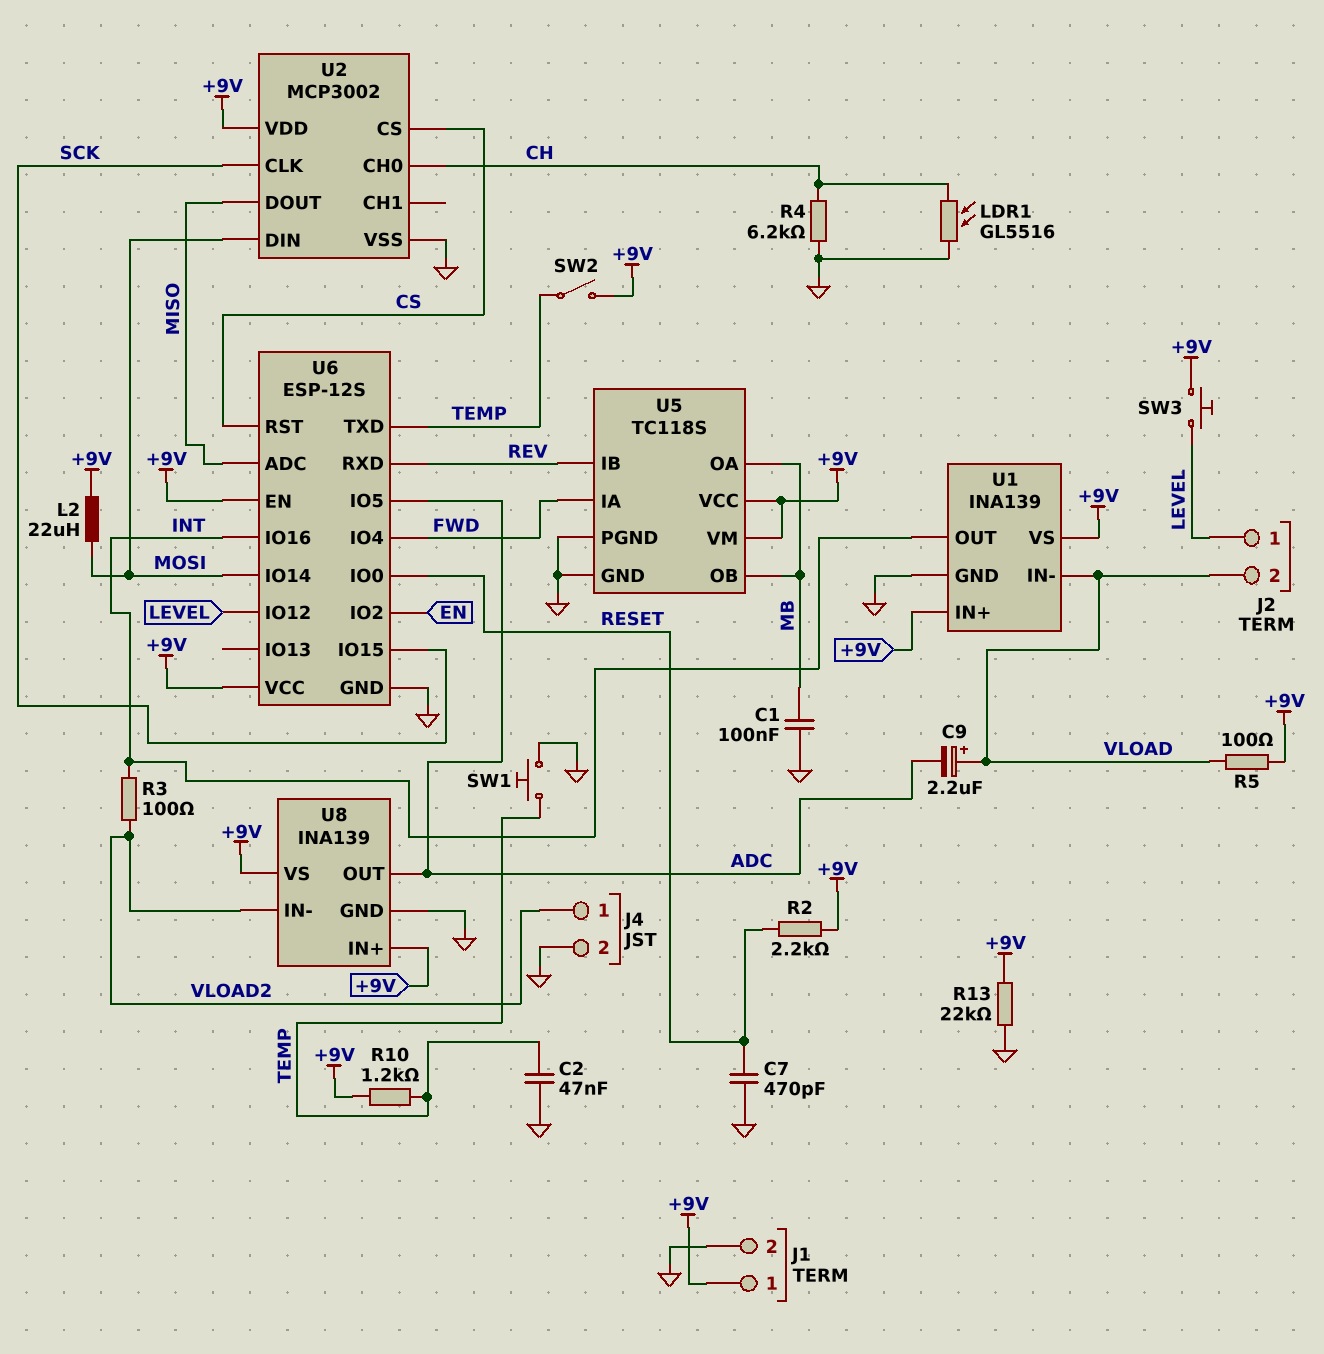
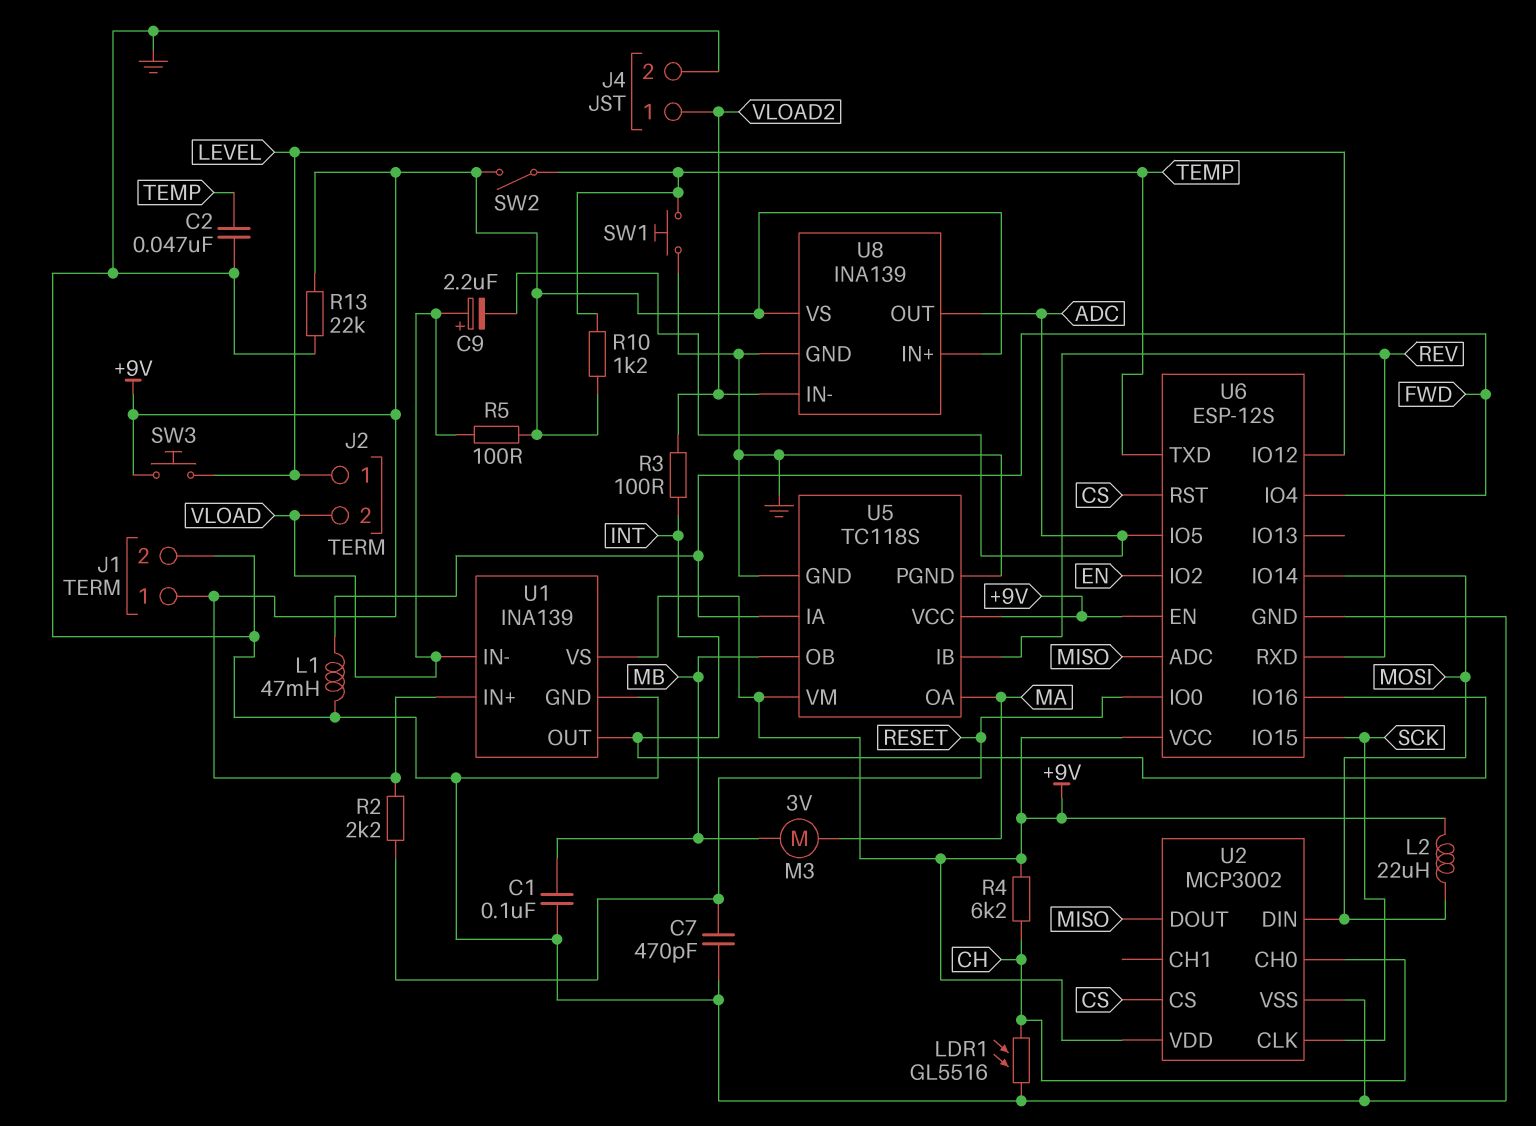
L1: none -> 47mH (FWD, GND)
M3: none -> motor 3V (MA, MB)
R4: 6.2k (CH, GND) -> 6.2k (+9V, CH)
U5 pin OA: MB -> MA

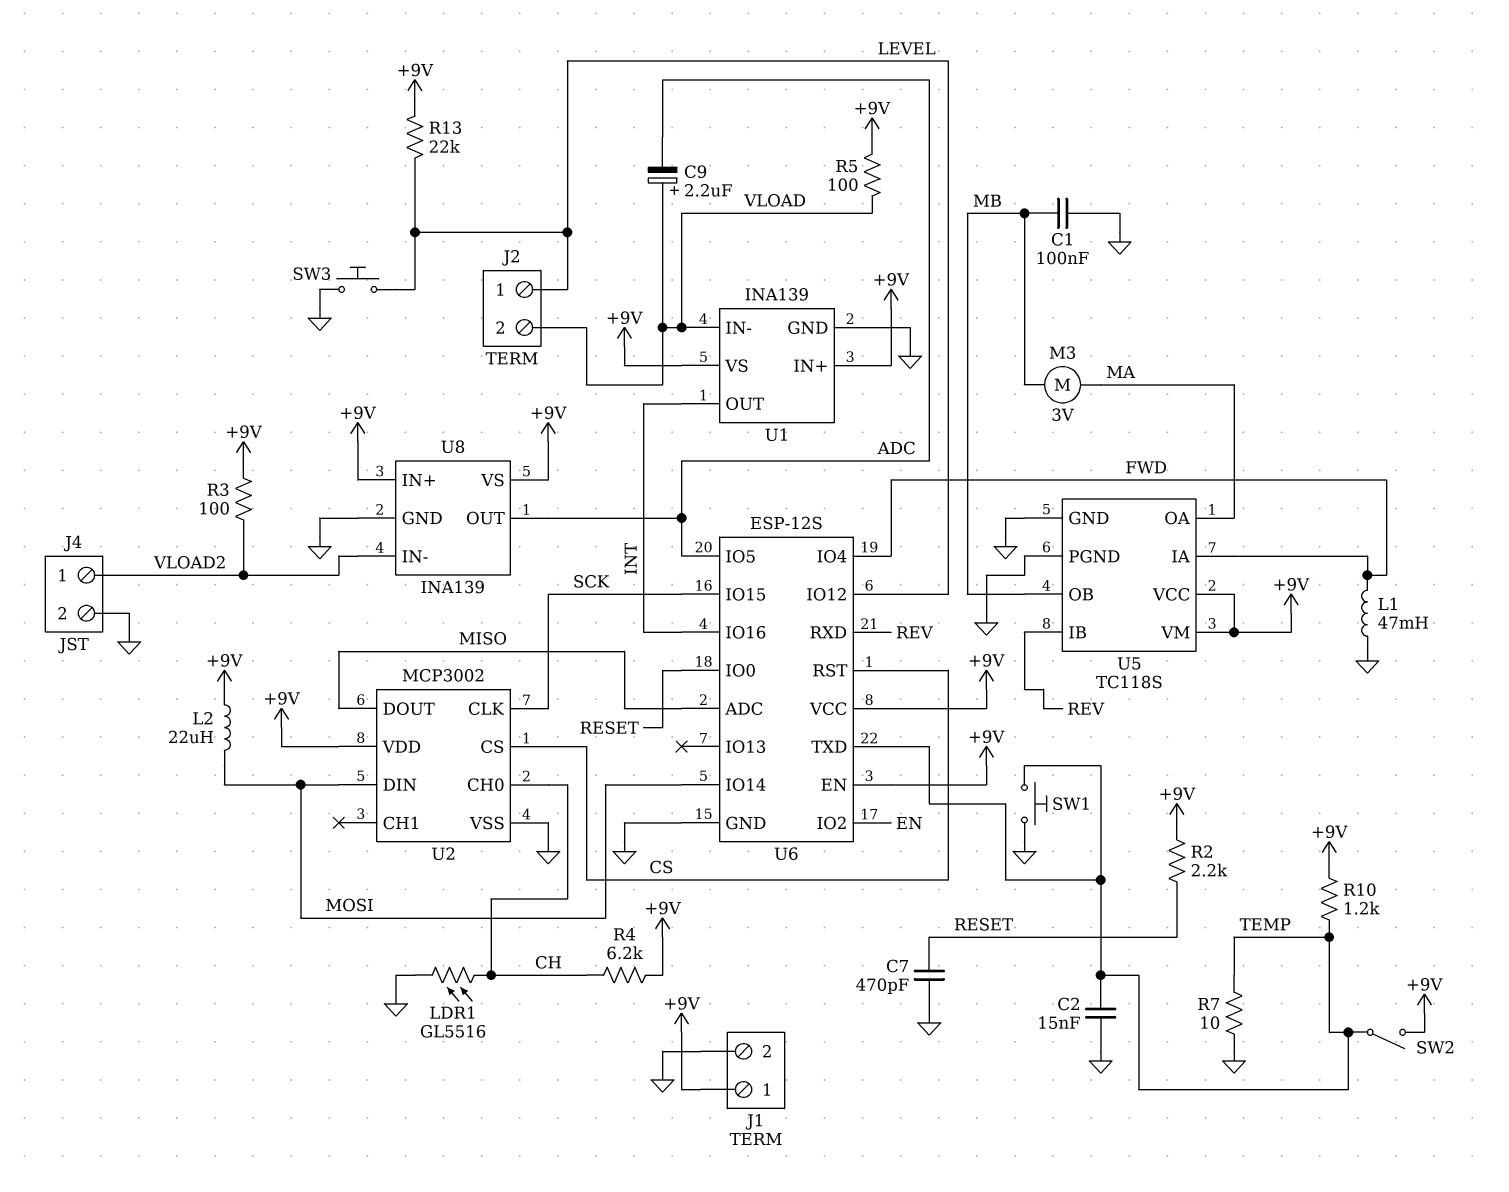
C2: 47nF (GND, TEMP) -> 15nF (GND, TEMP)
R3: 100 (INT, VLOAD2) -> 100 (+9V, VLOAD2)
R7: none -> 10 (GND, TEMP)
R13: 22k (+9V, GND) -> 22k (+9V, LEVEL)
SW3: button (+9V, LEVEL) -> button (GND, LEVEL)

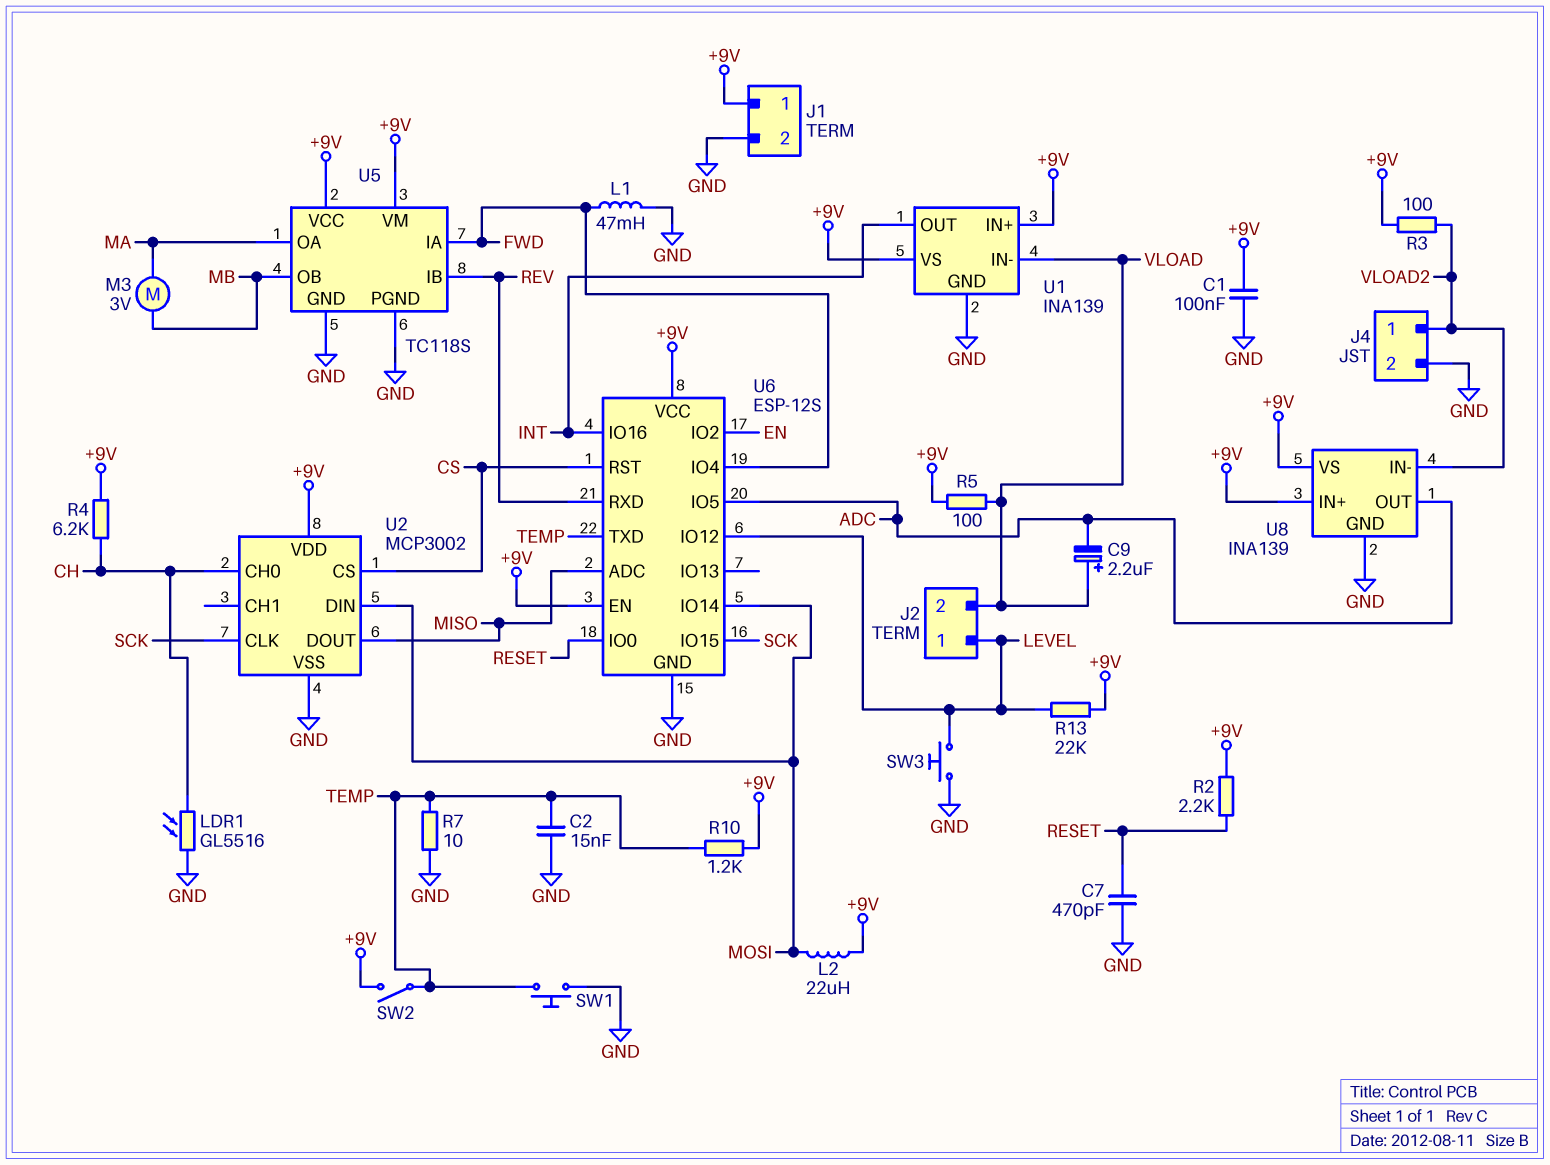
C1: 100nF (GND, MB) -> 100nF (+9V, GND)

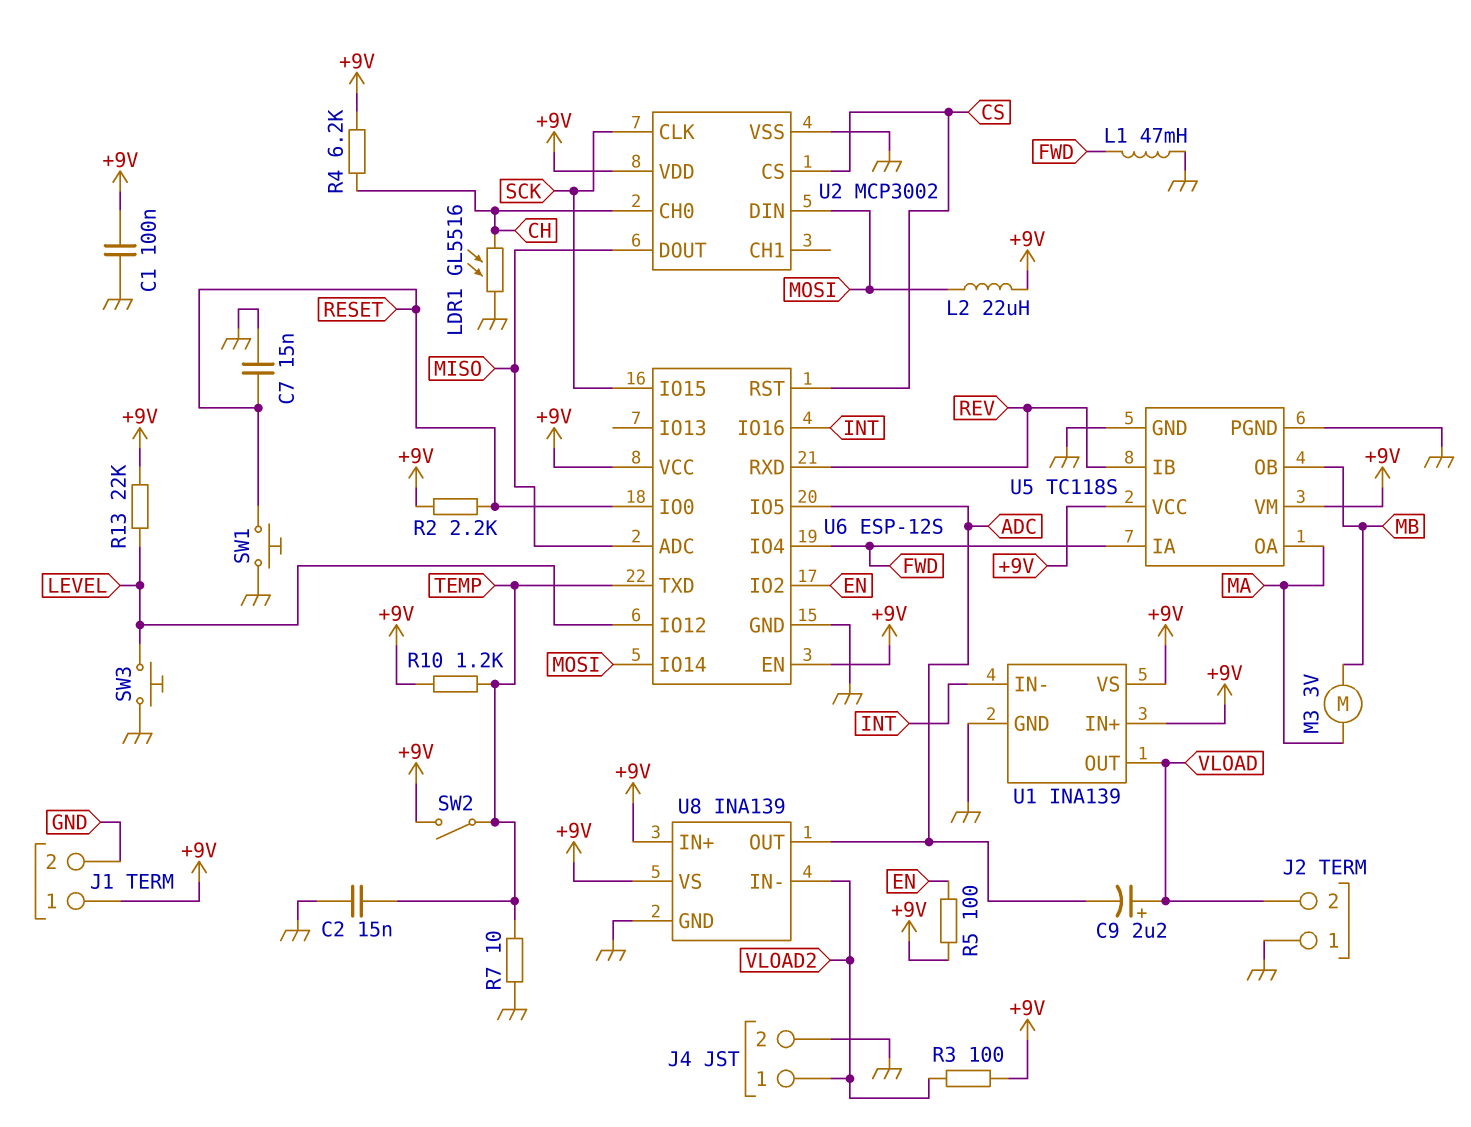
C7: 470pF (GND, RESET) -> 15nF (GND, RESET)
J2 pin 1: LEVEL -> GND
R5: 100 (+9V, VLOAD) -> 100 (+9V, EN)
SW1: button (GND, TEMP) -> button (GND, RESET)
U1 pin IN-: VLOAD -> INT
U1 pin OUT: INT -> VLOAD

